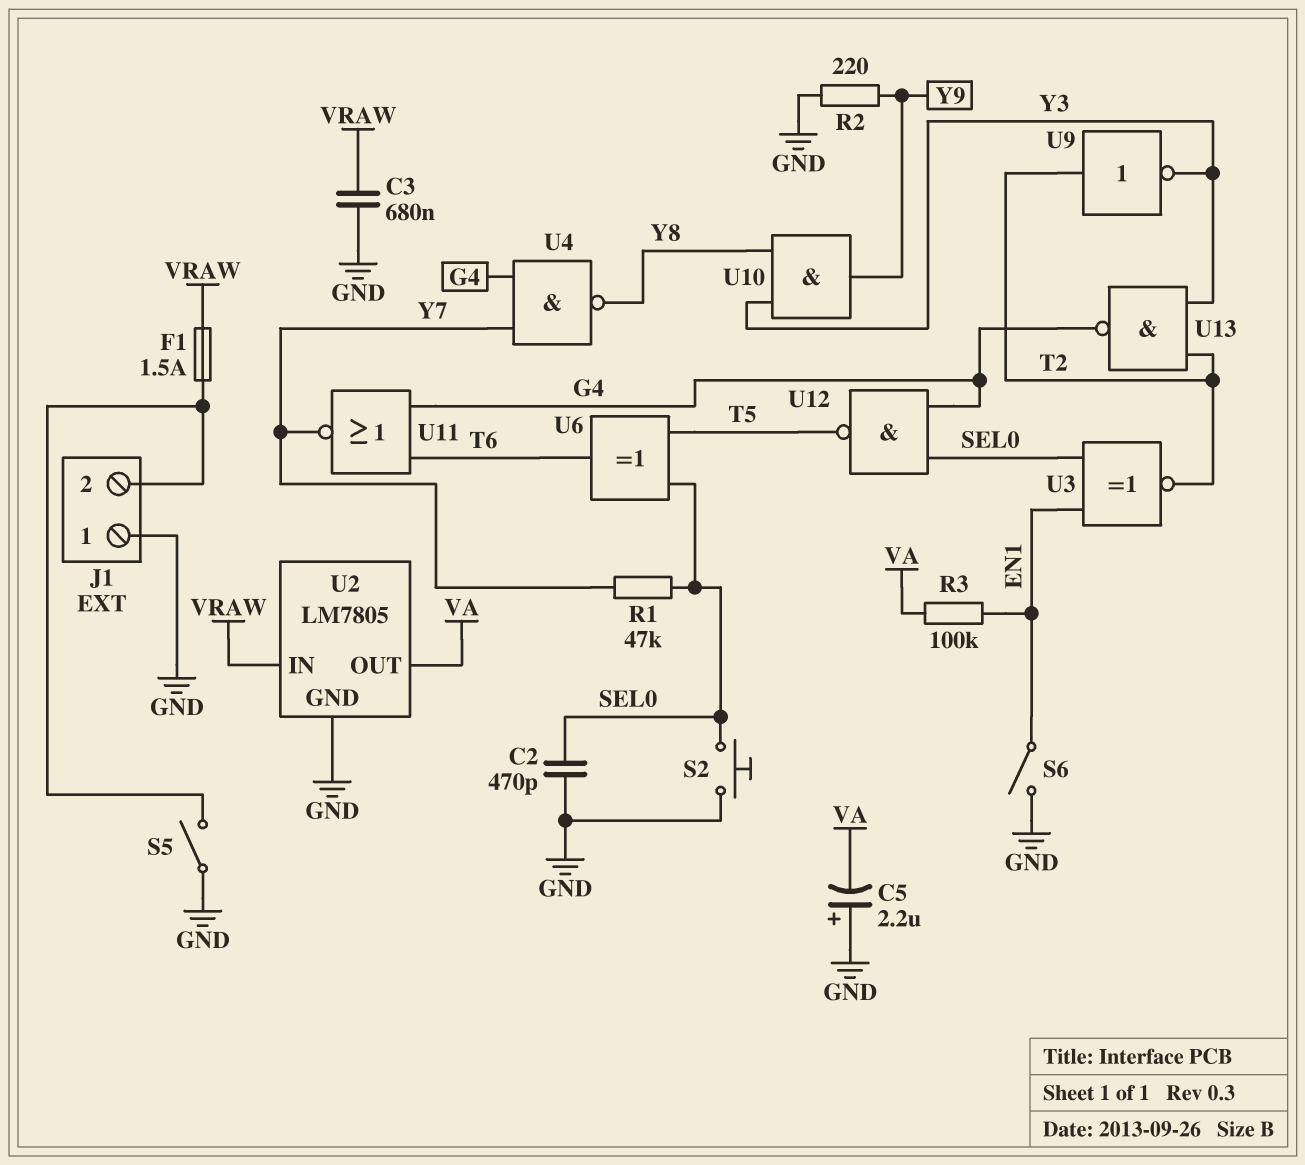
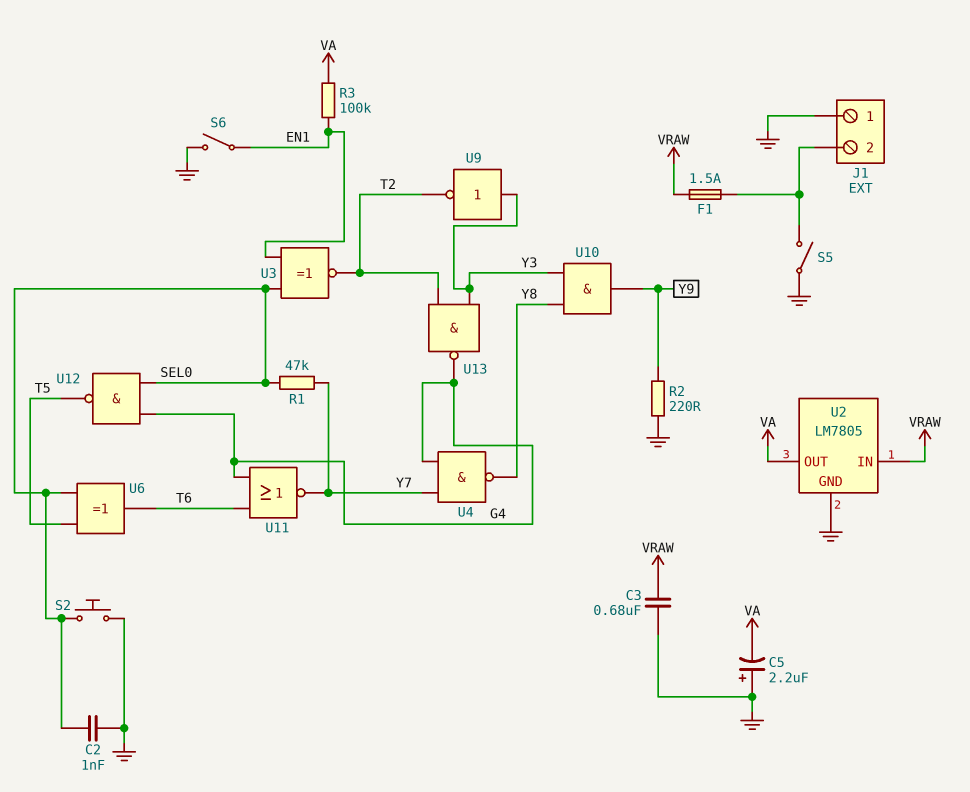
C2: 470pF (GND, SEL0) -> 1nF (GND, SEL0)
U9: NOT (in T2, out Y3) -> NOT (in Y3, out T2)

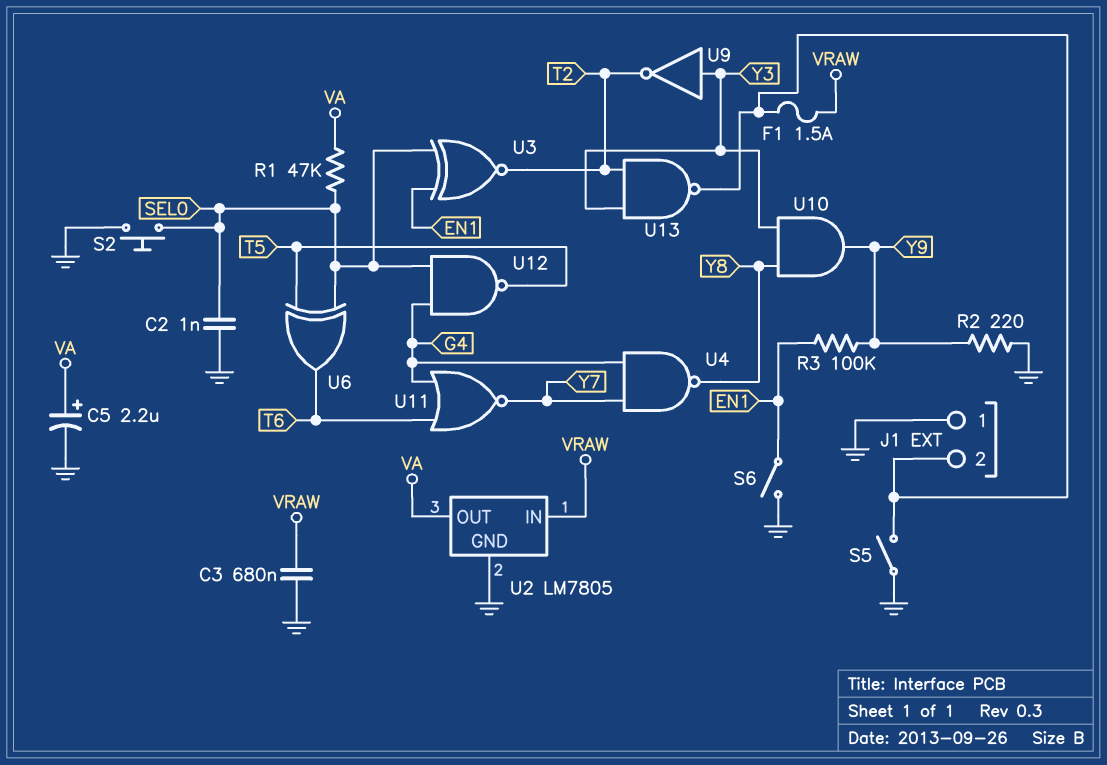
C5: 2.2uF (plus GND, minus VA) -> 2.2uF (plus VA, minus GND)
R1: 47k (SEL0, Y7) -> 47k (SEL0, VA)
R3: 100k (EN1, VA) -> 100k (EN1, Y9)
U13: NAND (in T2, in Y3, out G4) -> NAND (in T2, in Y3, out J1/2)

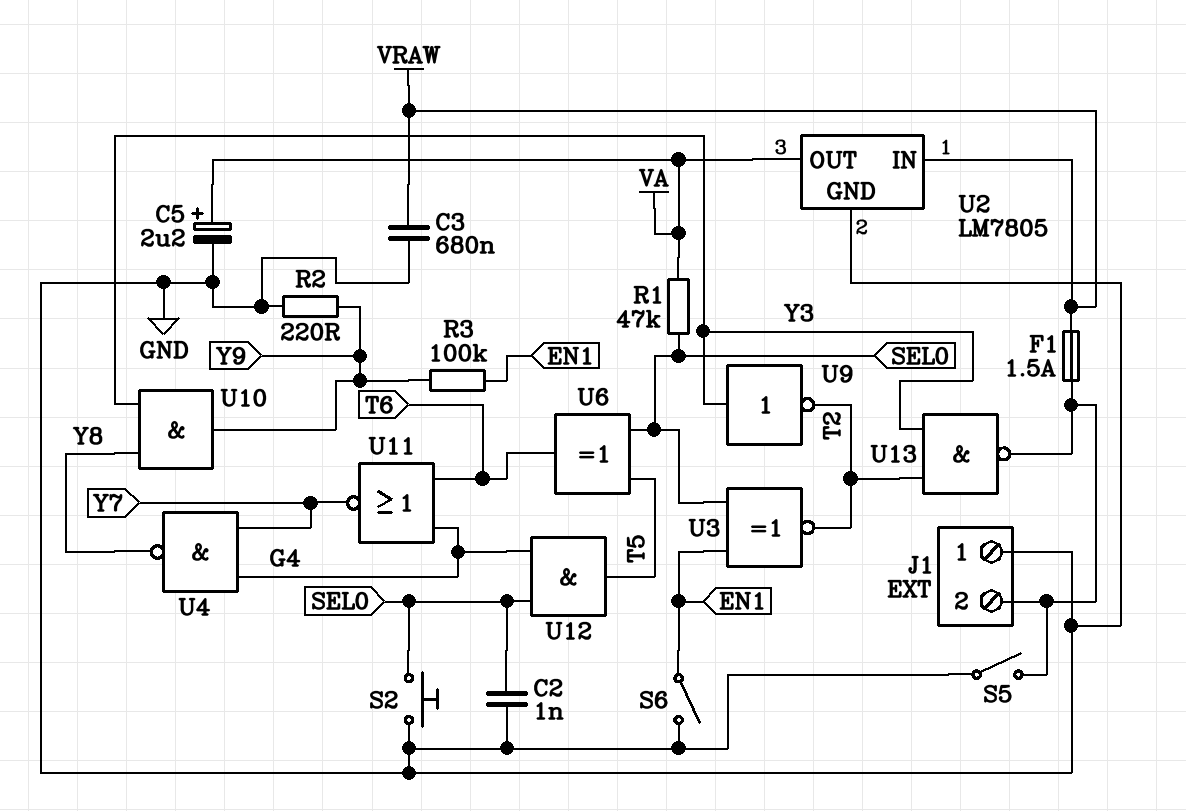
U12: NAND (in G4, in SEL0, out T5) -> AND (in G4, in SEL0, out T5)

